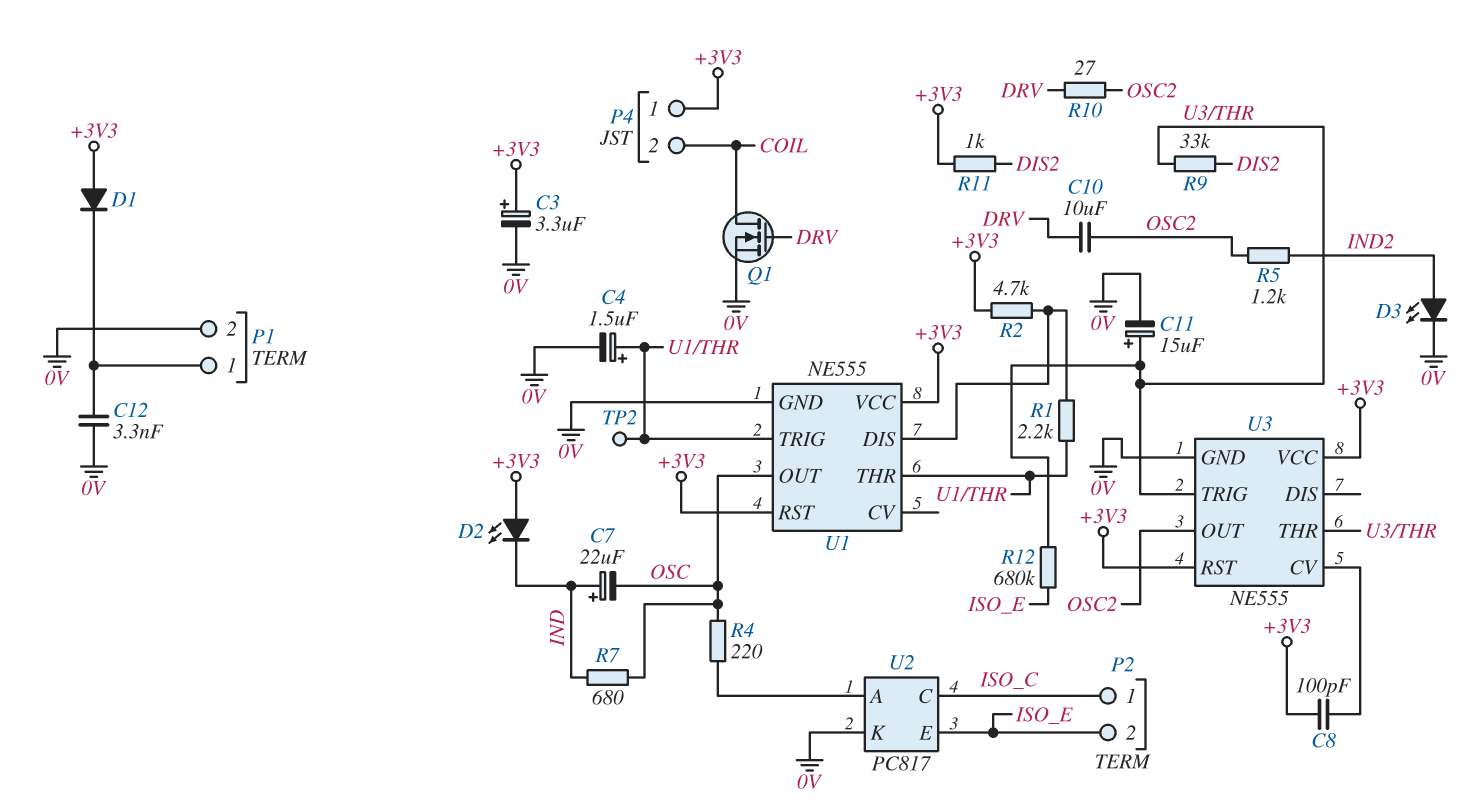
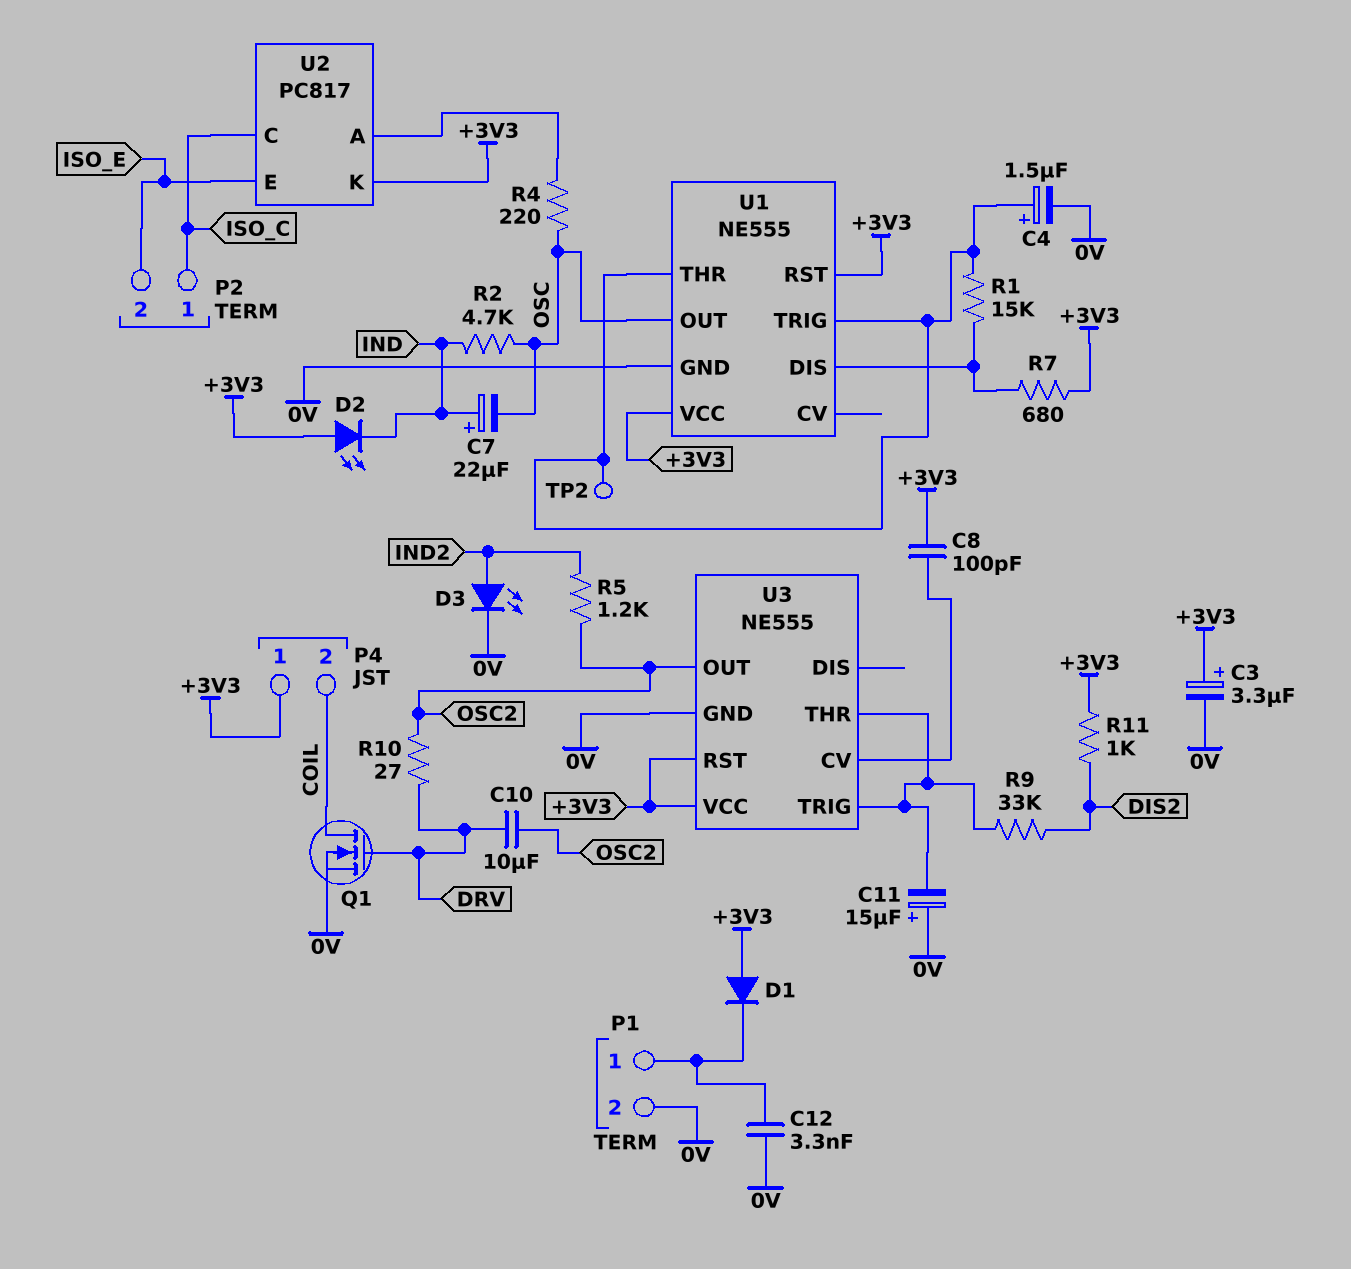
C11: 15uF (plus U3/THR, minus 0V) -> 15uF (plus 0V, minus U3/THR)
R1: 2.2k (U1/DIS, U1/THR) -> 15k (U1/DIS, U1/THR)
R2: 4.7k (+3V3, U1/DIS) -> 4.7k (IND, OSC)
R7: 680 (IND, OSC) -> 680 (+3V3, U1/DIS)
R12: 680k (ISO_E, U3/THR) -> none
U2 pin K: 0V -> +3V3

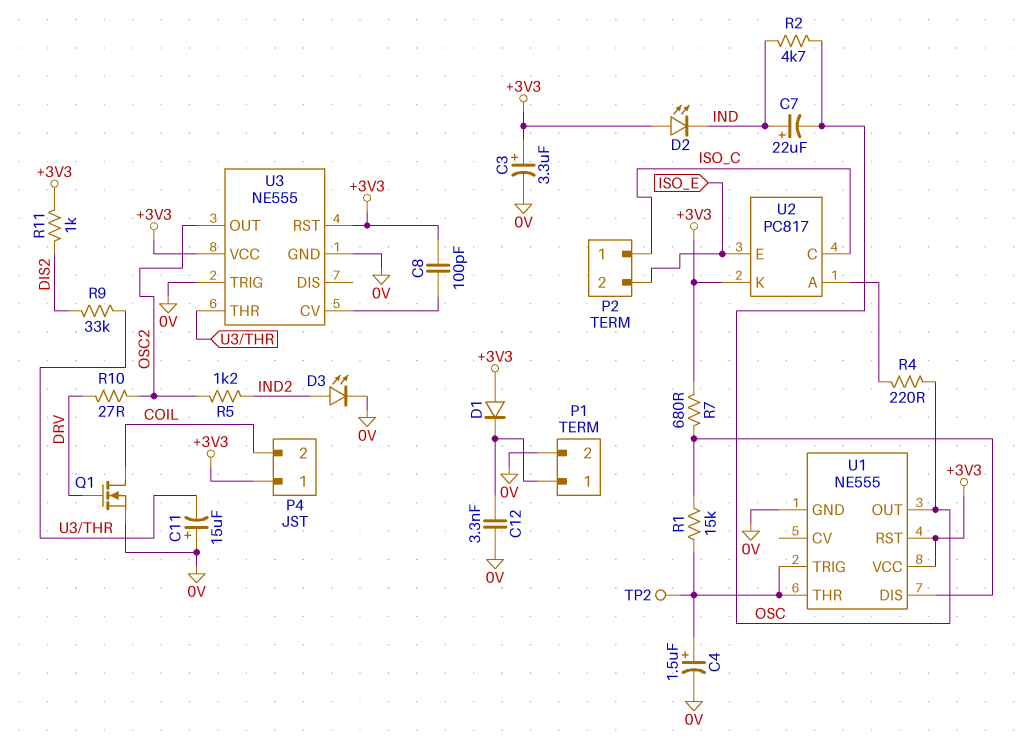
C10: 10uF (DRV, OSC2) -> none
U3 pin TRIG: U3/THR -> 0V

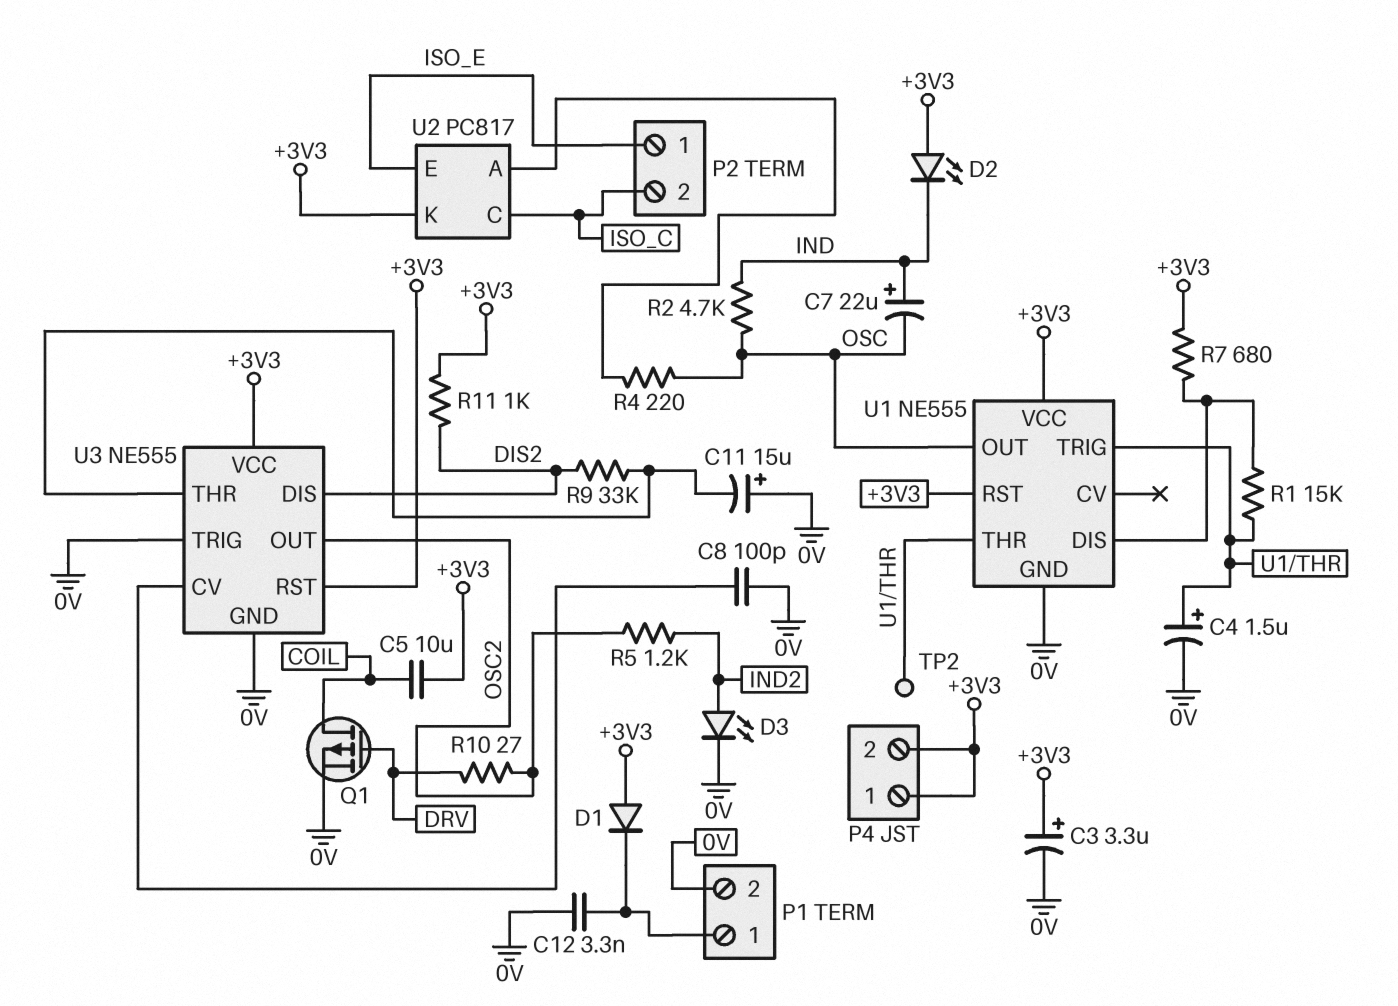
C5: none -> 10uF (+3V3, COIL)
C8: 100pF (+3V3, U3/CV) -> 100pF (0V, U3/CV)
P2 pin 1: ISO_C -> ISO_E
P2 pin 2: ISO_E -> ISO_C
P4 pin 2: COIL -> +3V3
Q1: NMOS (G DRV, D COIL, S 0V) -> PMOS (G DRV, D COIL, S 0V)
U3 pin DIS: none -> DIS2

